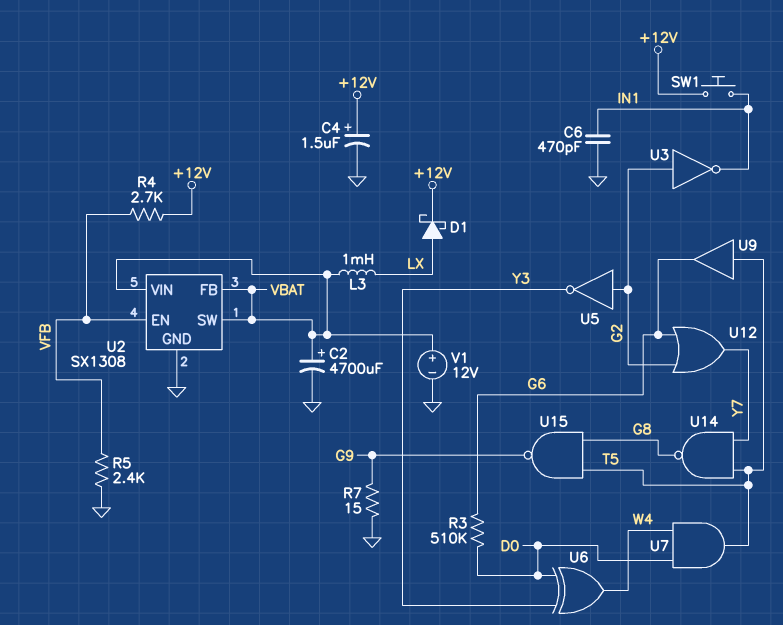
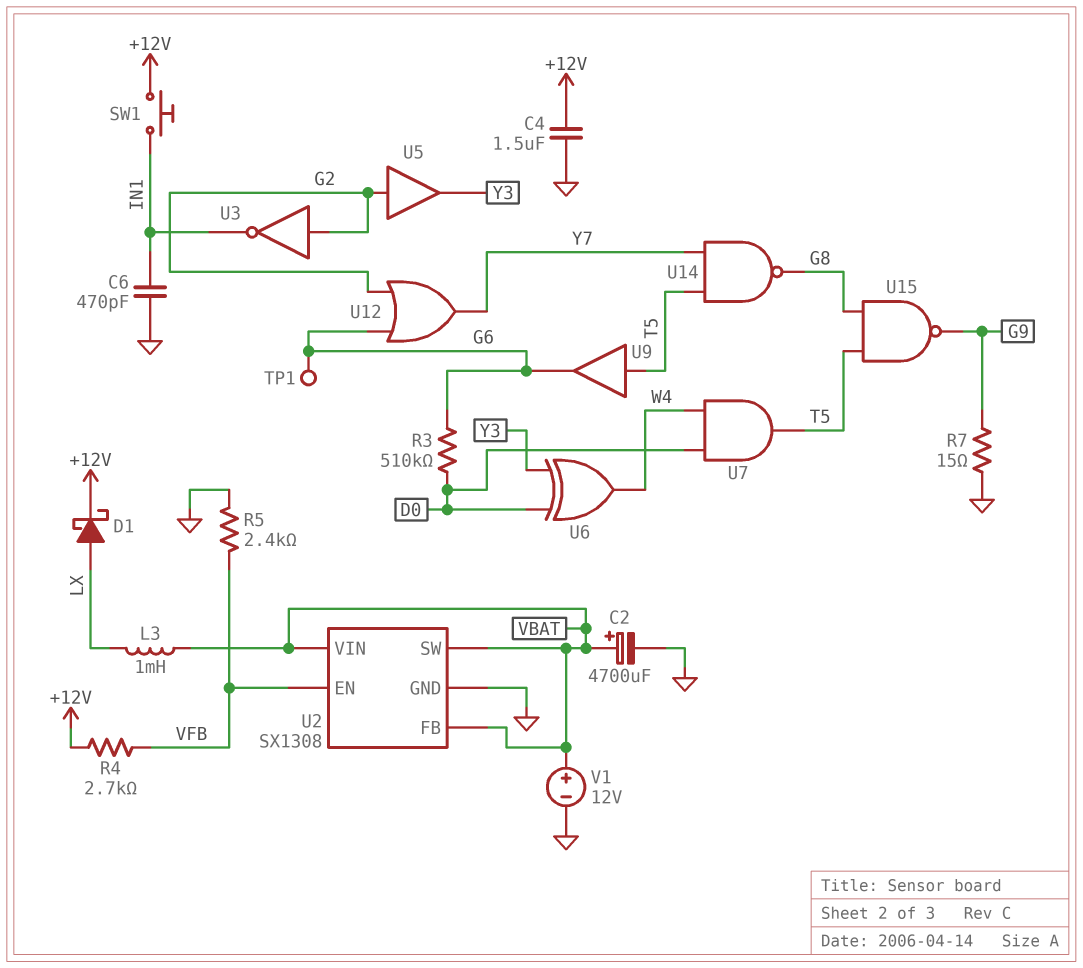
C4: 1.5uF (plus +12V, minus GND) -> 1.5uF (+12V, GND)
TP1: none -> test point (G6)
U5: NOT (in G2, out Y3) -> buffer (in G2, out Y3)

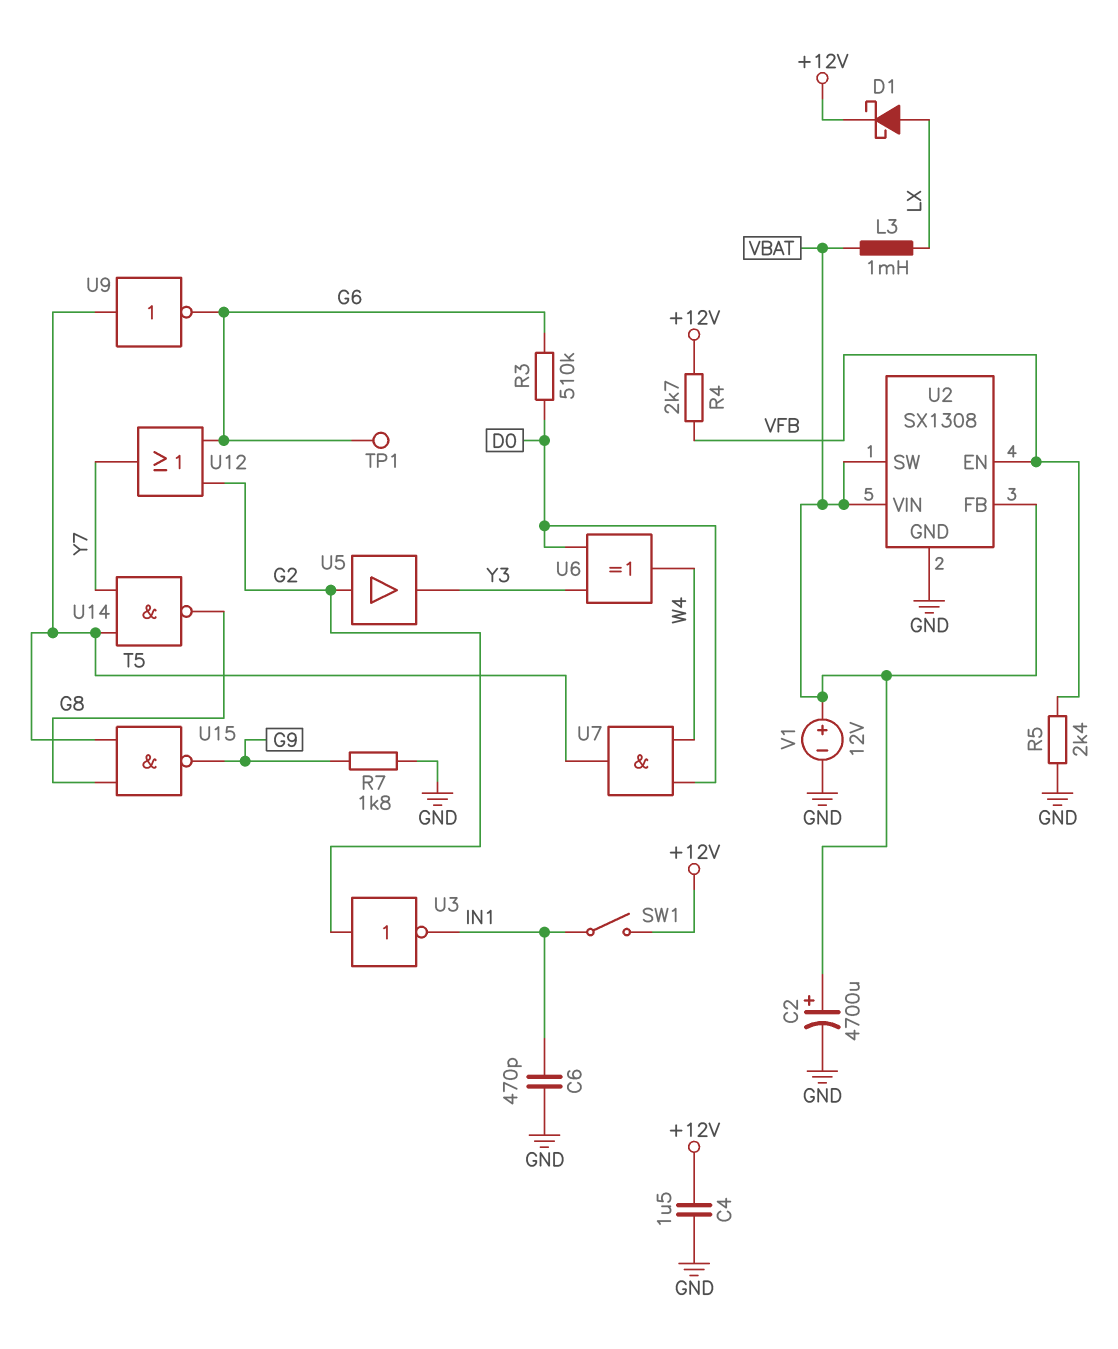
R7: 15 (G9, GND) -> 1.8k (G9, GND)
SW1: button (+12V, IN1) -> switch (+12V, IN1)
U9: buffer (in T5, out G6) -> NOT (in T5, out G6)

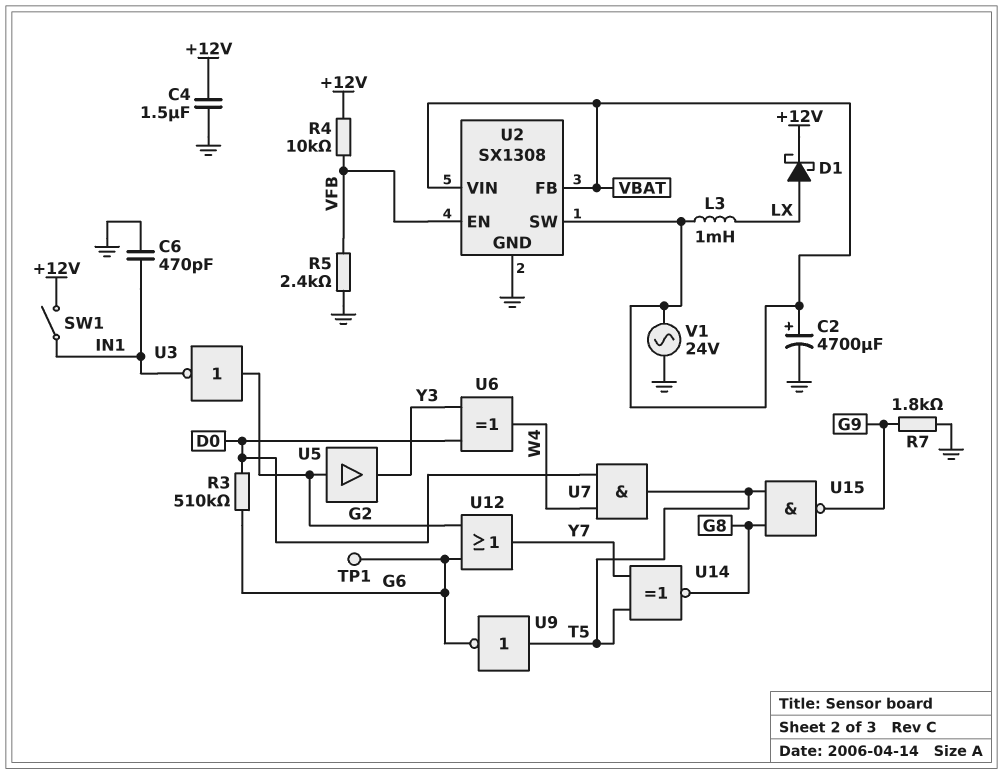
R4: 2.7k (+12V, VFB) -> 10k (+12V, VFB)
U14: NAND (in T5, in Y7, out G8) -> XNOR (in T5, in Y7, out G8)
V1: 12V (plus VBAT, minus GND) -> AC 24V (GND, VBAT)

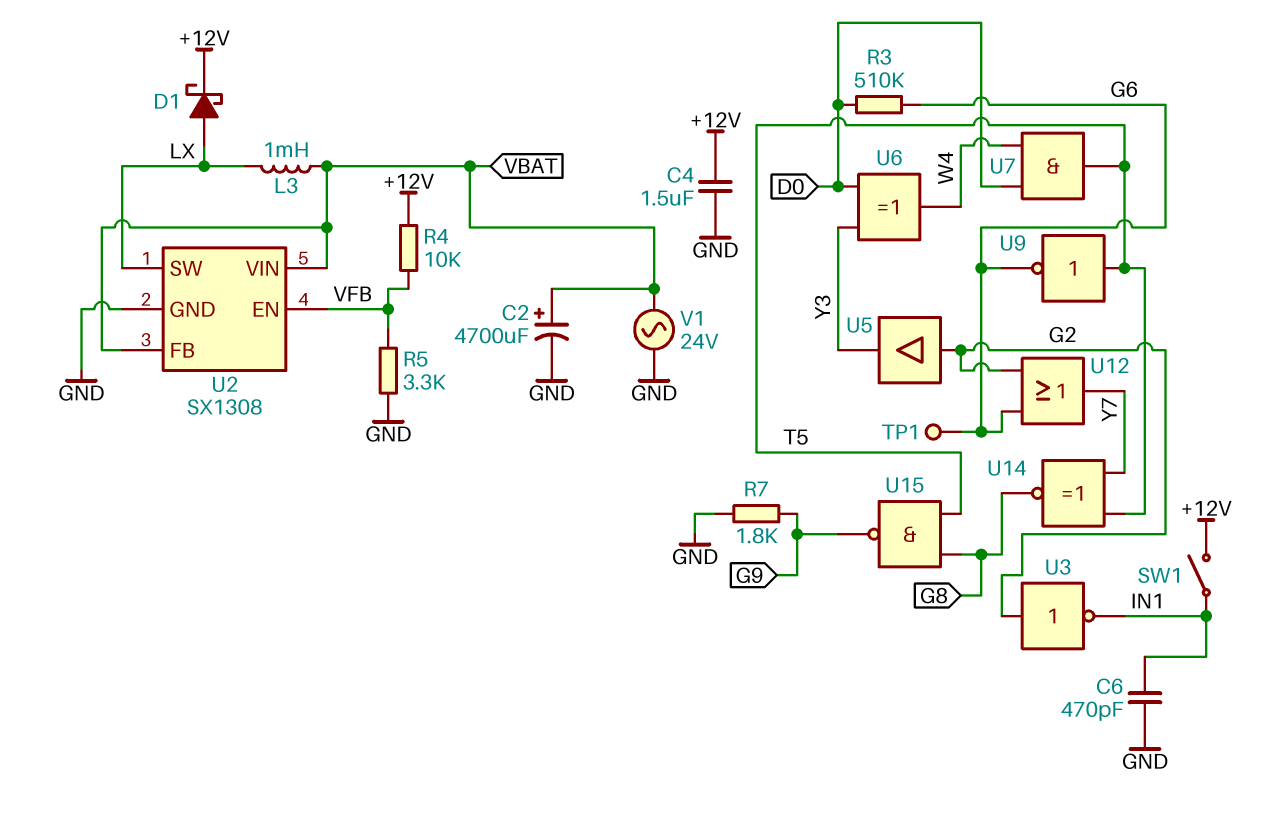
R5: 2.4k (GND, VFB) -> 3.3k (GND, VFB)
U2 pin SW: VBAT -> LX

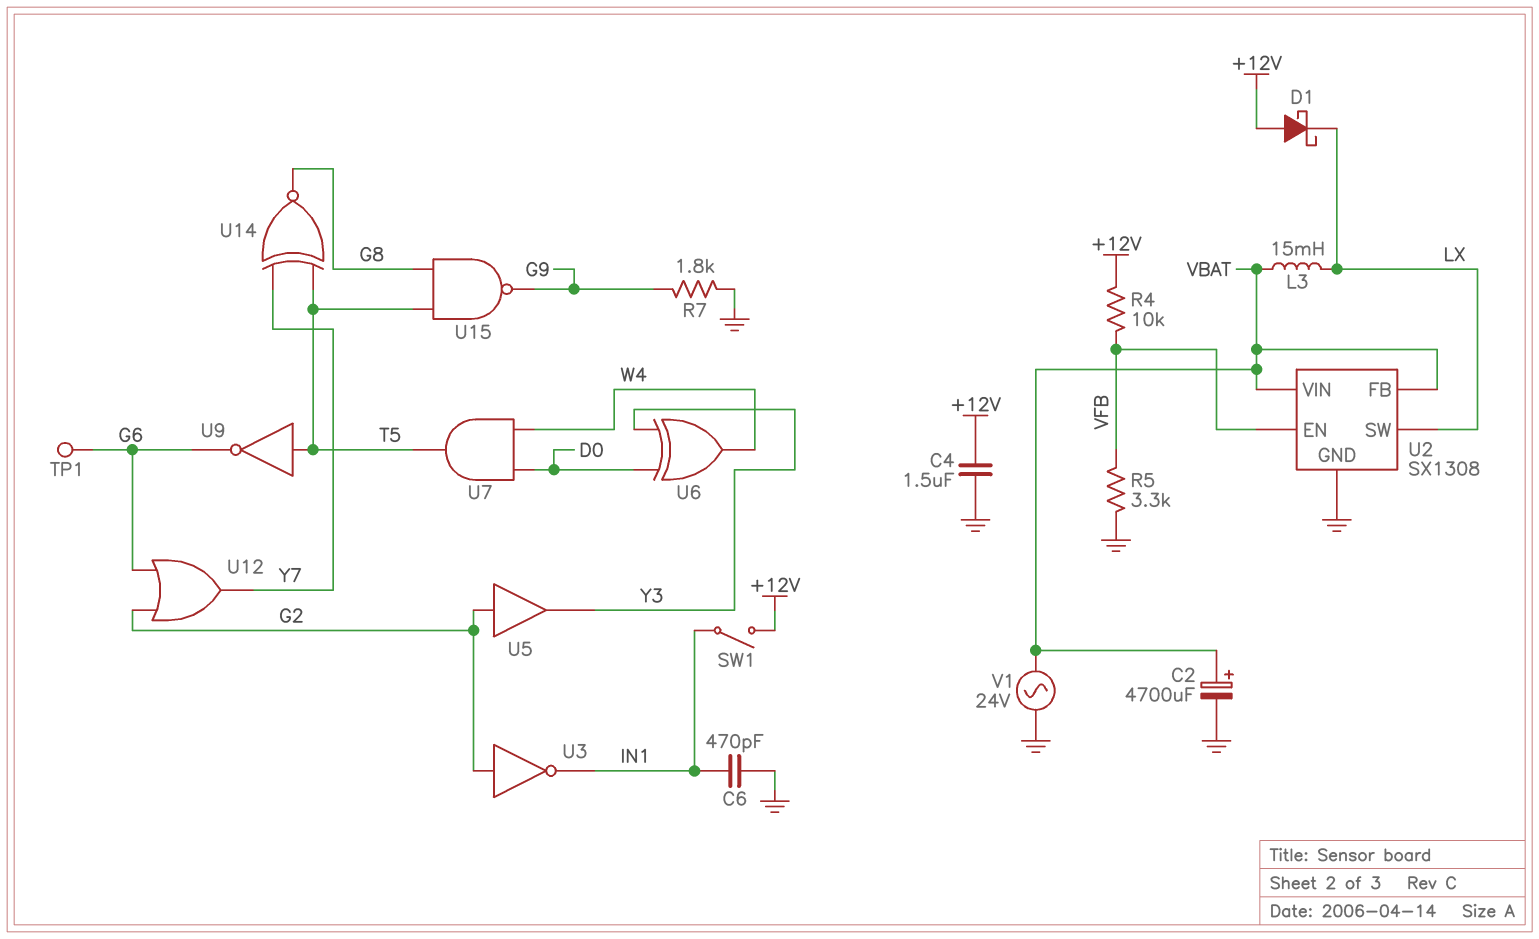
D1: schottky (A LX, K +12V) -> schottky (A +12V, K LX)
L3: 1mH (LX, VBAT) -> 15mH (LX, VBAT)
R3: 510k (D0, G6) -> none

